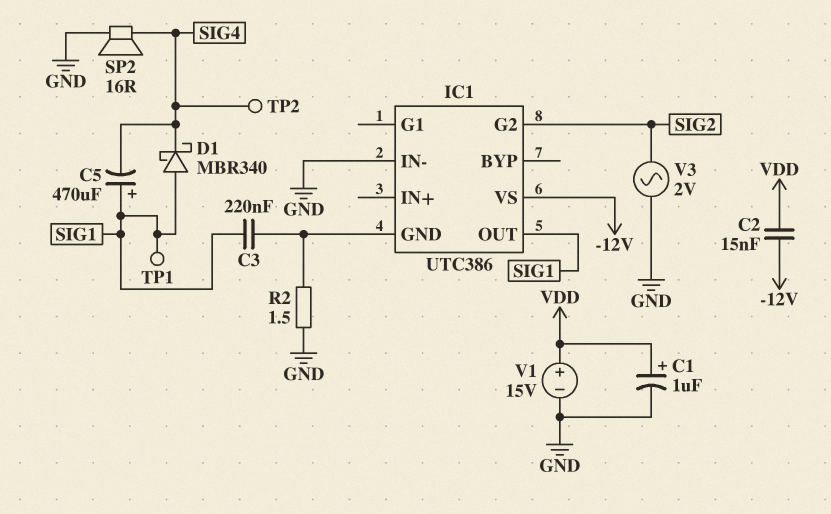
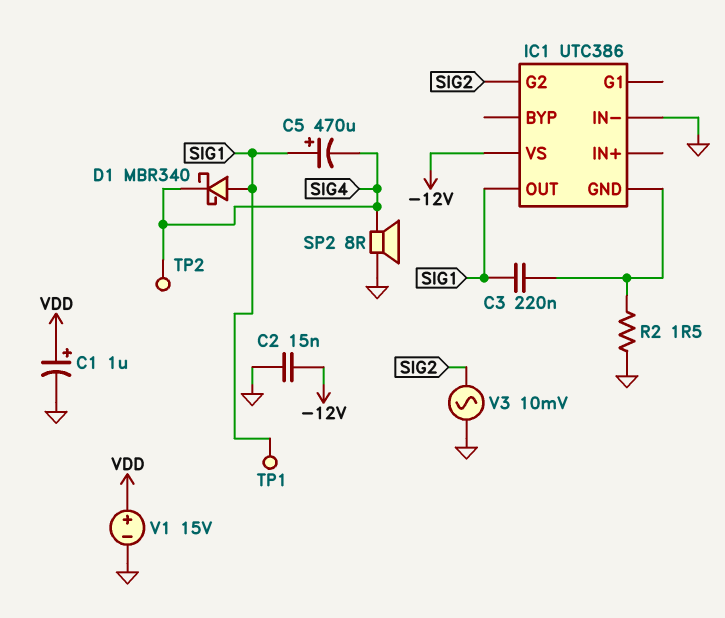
C2: 15nF (-12V, VDD) -> 15nF (-12V, GND)
SP2: speaker 16R (GND, SIG4) -> speaker 8R (GND, SIG4)
V3: AC 2V (GND, SIG2) -> AC 10mV (GND, SIG2)

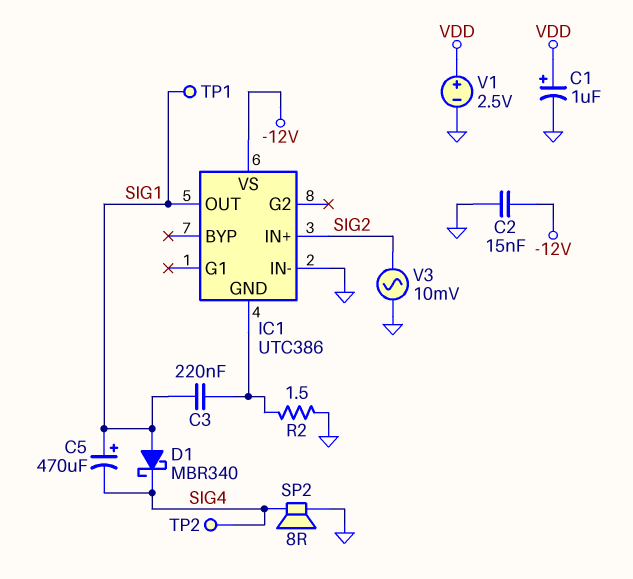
IC1 pin G2: SIG2 -> none
IC1 pin IN+: none -> SIG2
V1: 15V (plus VDD, minus GND) -> 2.5V (plus VDD, minus GND)

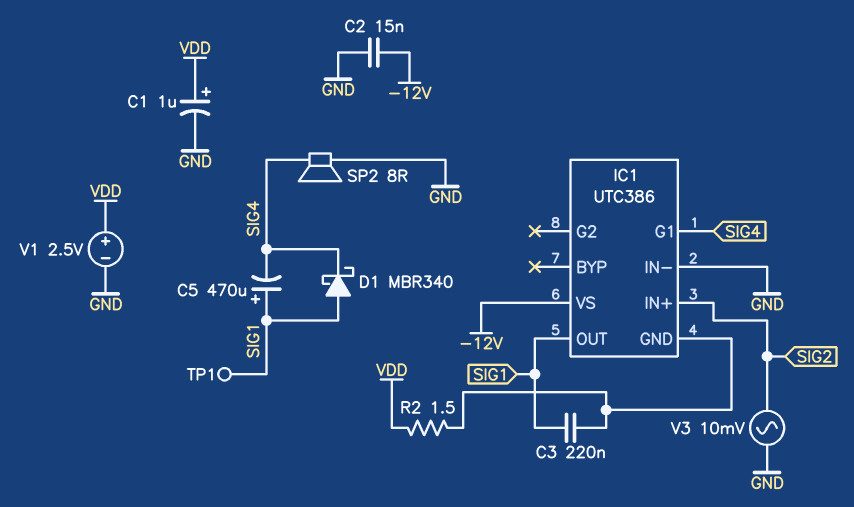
IC1 pin G1: none -> SIG4
R2: 1.5 (GND, IC1/GND) -> 1.5 (IC1/GND, VDD)
TP2: test point (SIG4) -> none

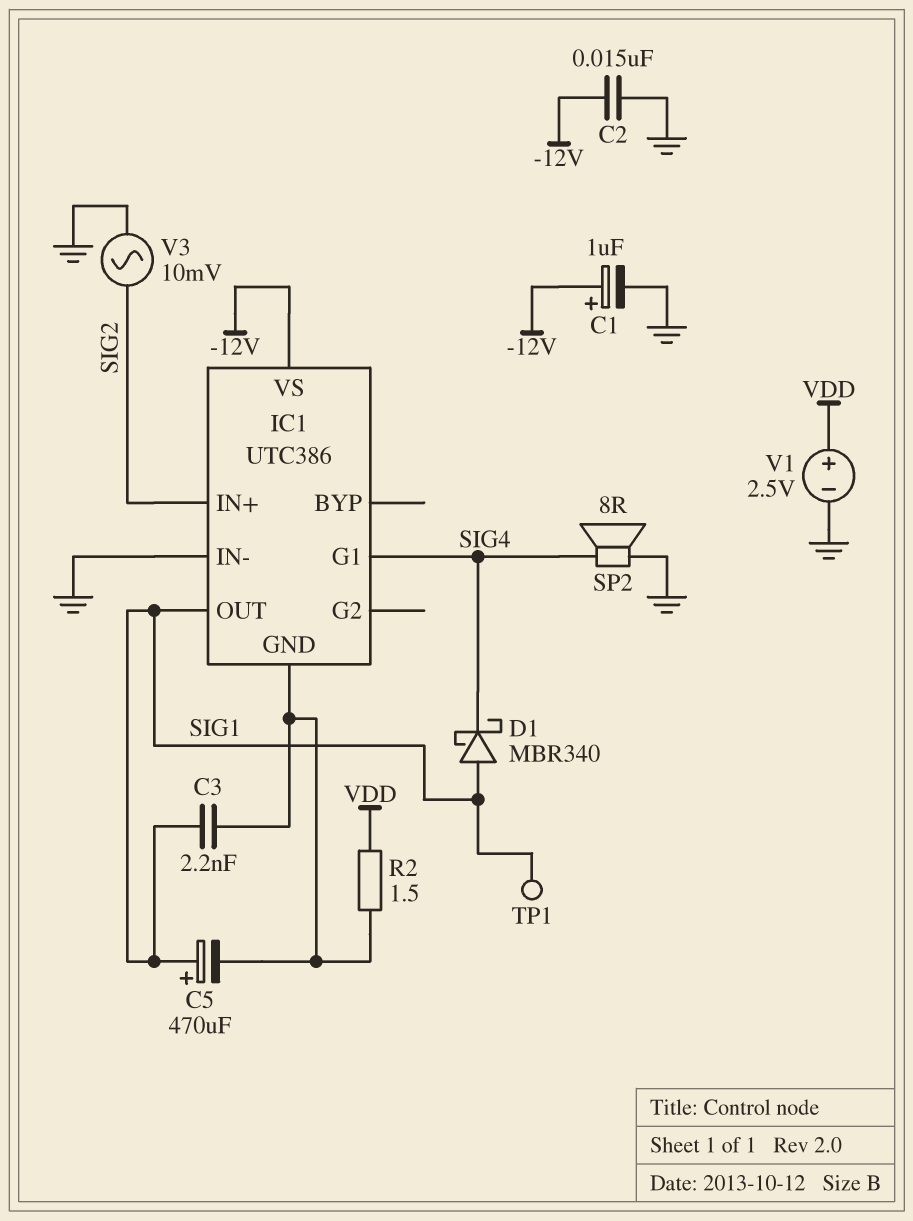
C1: 1uF (plus VDD, minus GND) -> 1uF (plus -12V, minus GND)
C3: 220nF (IC1/GND, SIG1) -> 2.2nF (IC1/GND, SIG1)
C5: 470uF (plus SIG1, minus SIG4) -> 470uF (plus SIG1, minus IC1/GND)

